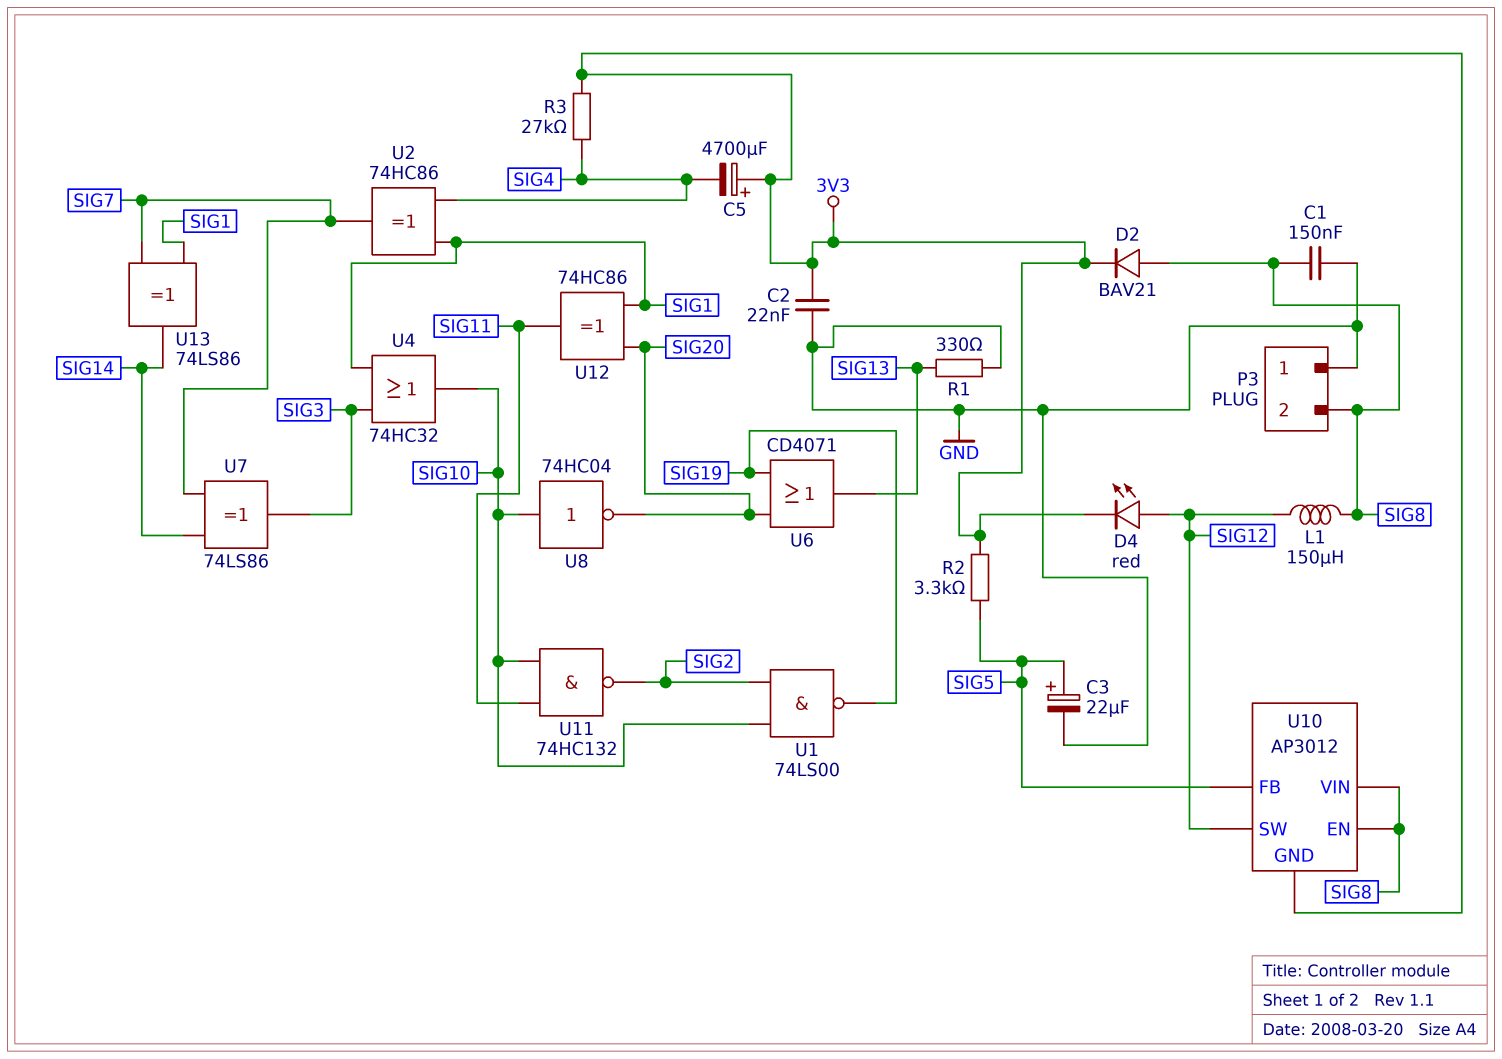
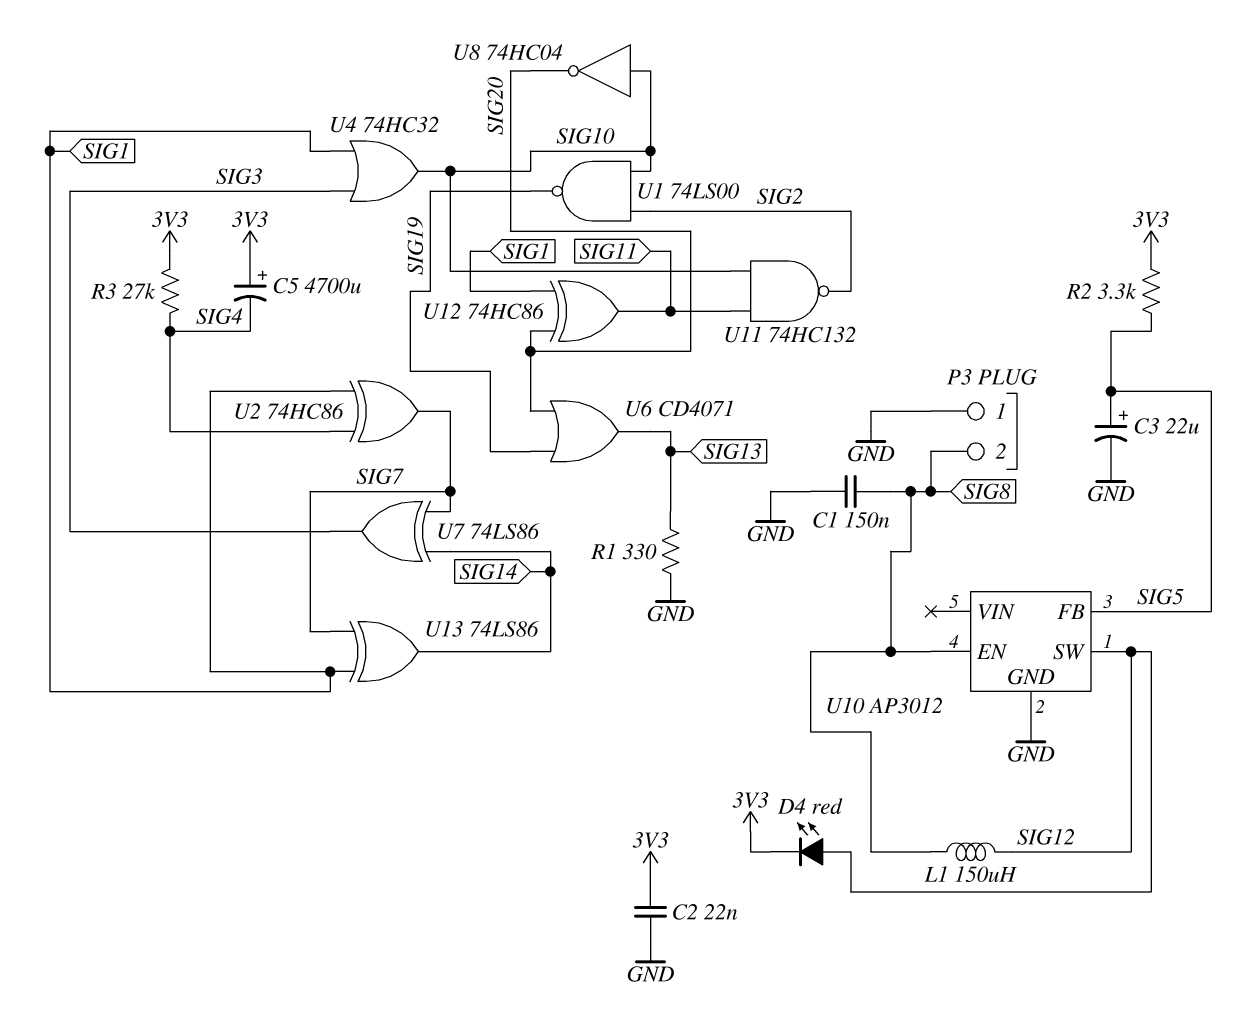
D2: diode BAV21 (A SIG8, K 3V3) -> none
U10 pin GND: 3V3 -> GND
U10 pin VIN: SIG8 -> none

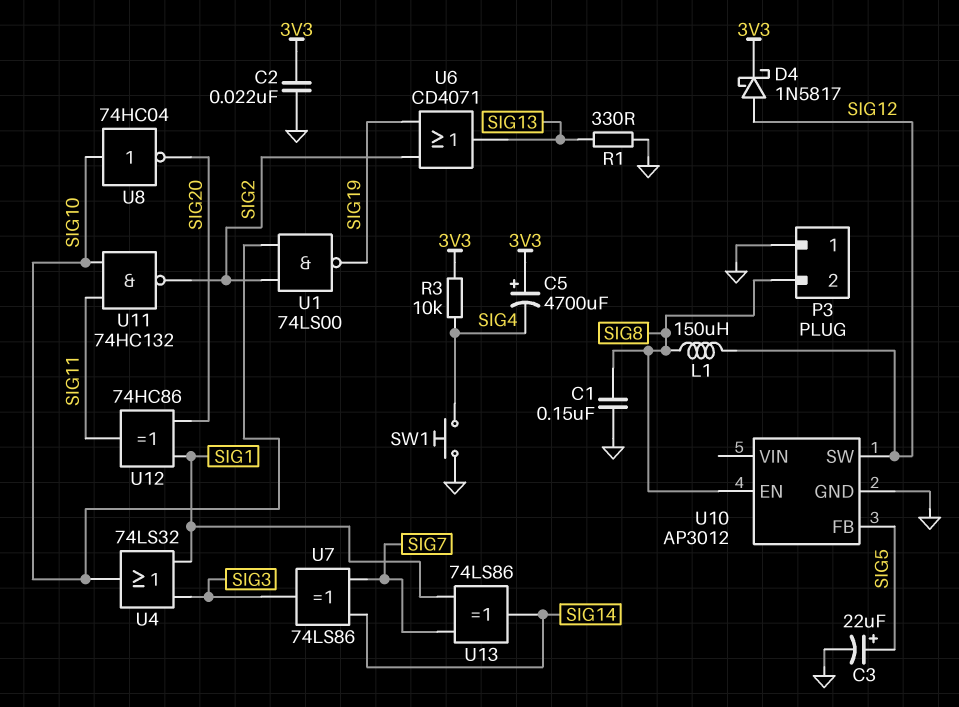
D4: LED red (A SIG12, K 3V3) -> schottky 1N5817 (A SIG12, K 3V3)
R2: 3.3k (3V3, SIG5) -> none
R3: 27k (3V3, SIG4) -> 10k (3V3, SIG4)
SW1: none -> button (GND, SIG4)
U2: XOR 74HC86 (in SIG1, in SIG4, out SIG7) -> none
U4: OR 74HC32 (in SIG1, in SIG3, out SIG10) -> OR 74LS32 (in SIG1, in SIG3, out SIG10)
U6: OR CD4071 (in SIG19, in SIG20, out SIG13) -> OR CD4071 (in SIG2, in SIG19, out SIG13)

